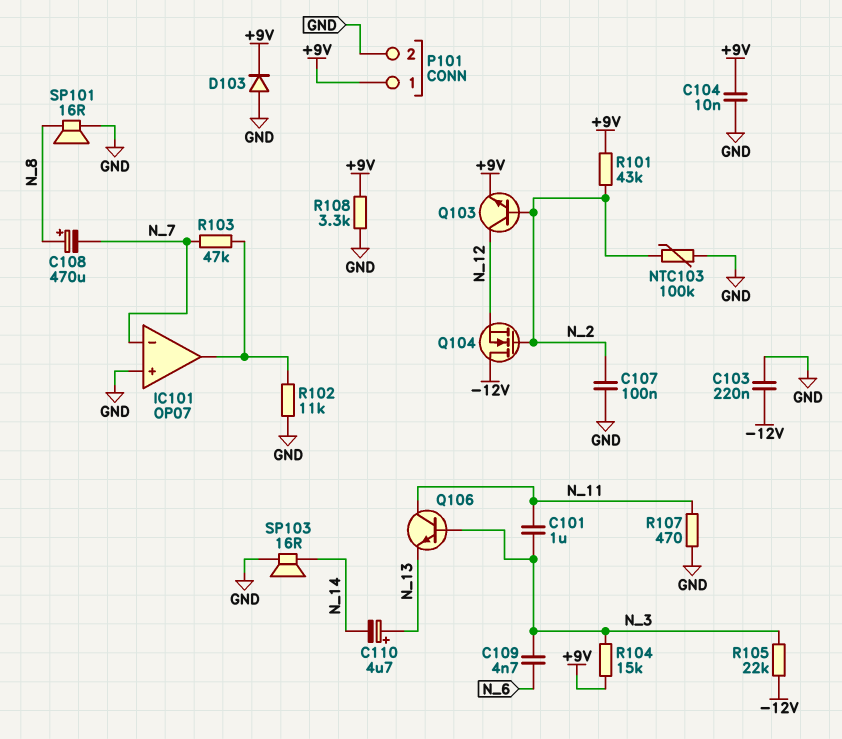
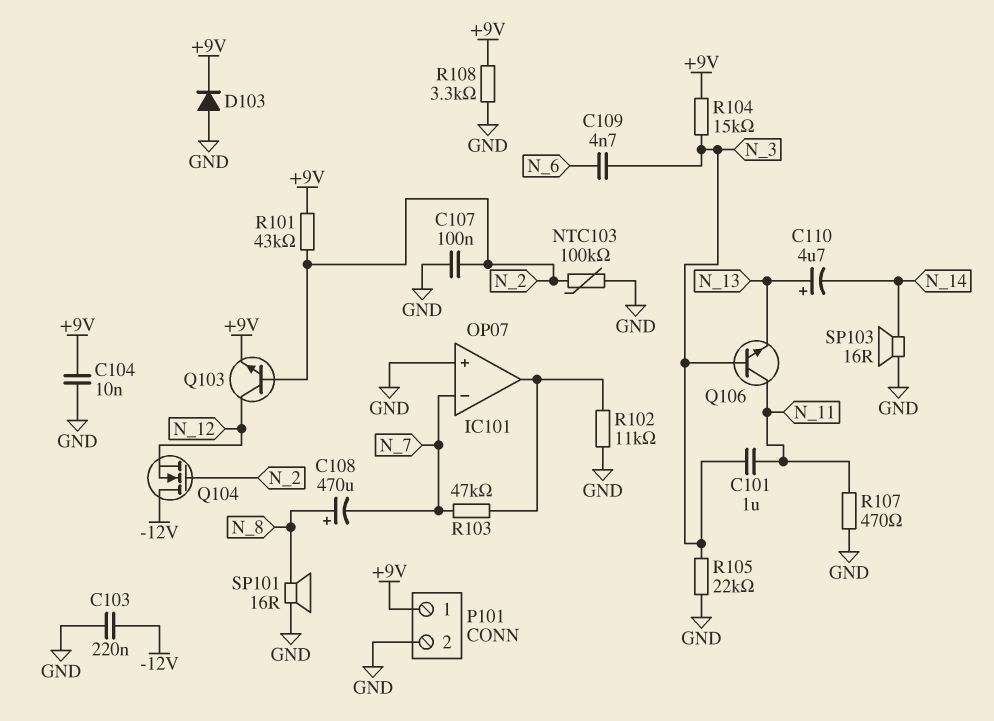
R105: 22k (-12V, N_3) -> 22k (GND, N_3)

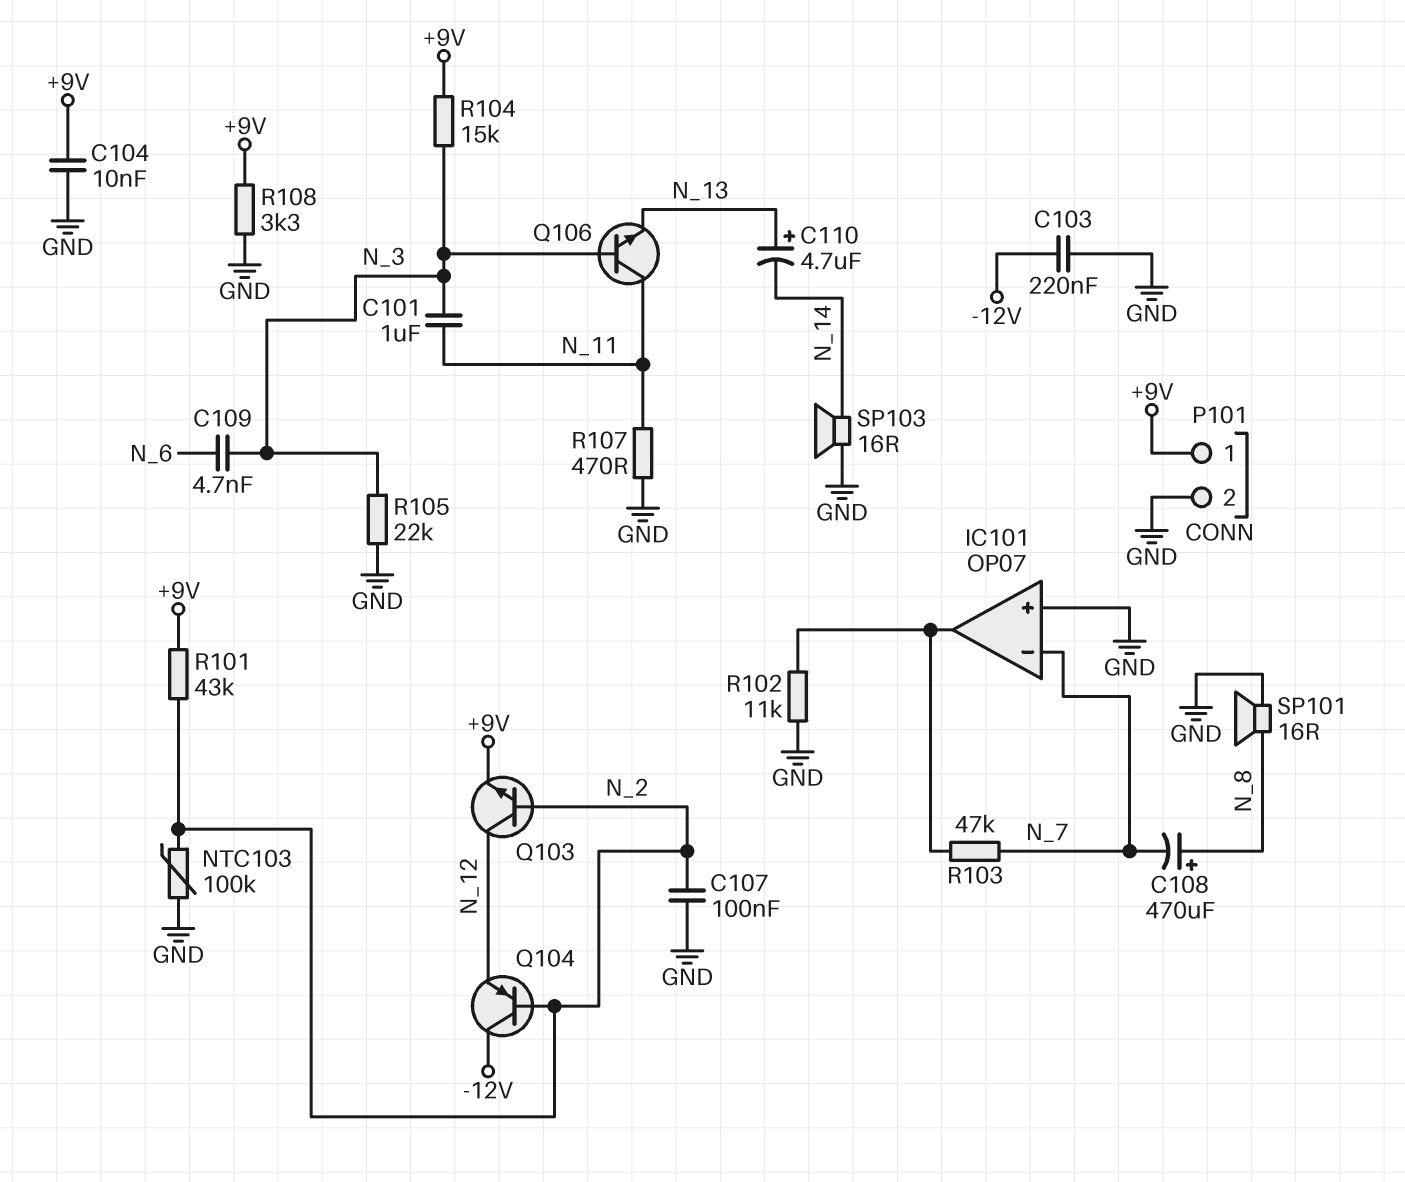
D103: diode (A GND, K +9V) -> none
Q104: NMOS (G N_2, D -12V, S N_12) -> PNP (B N_2, C -12V, E N_12)

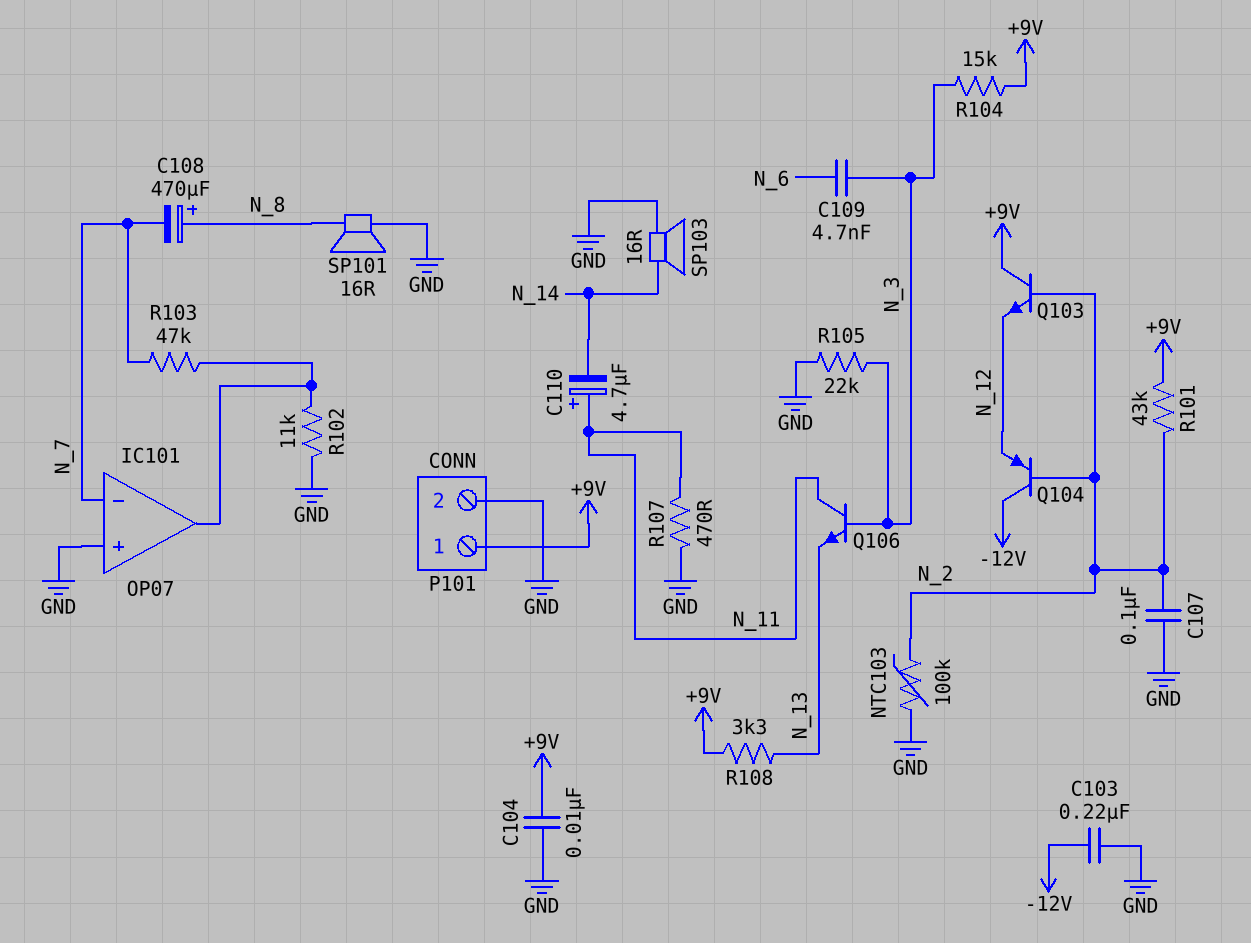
C101: 1uF (N_3, N_11) -> none
C110: 4.7uF (plus N_13, minus N_14) -> 4.7uF (plus N_11, minus N_14)
Q103: NPN (B N_2, C N_12, E +9V) -> NPN (B N_2, C +9V, E N_12)
R108: 3.3k (+9V, GND) -> 3.3k (+9V, N_13)

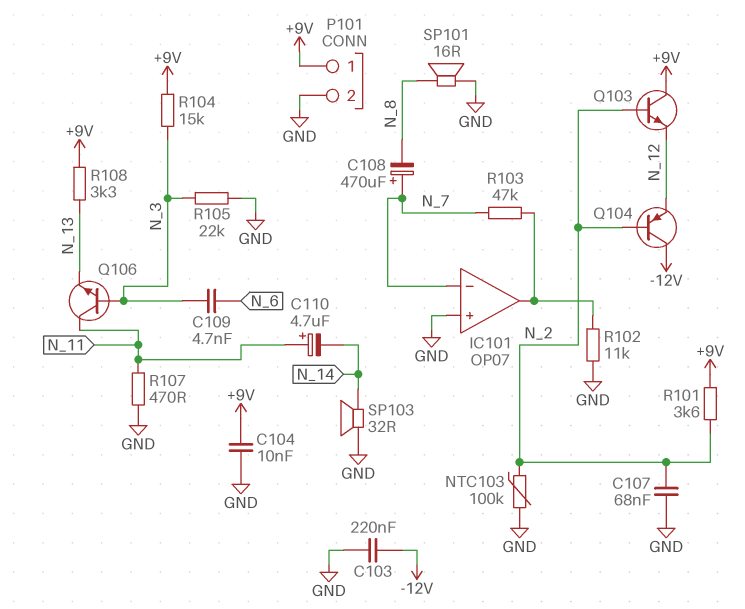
C107: 100nF (GND, N_2) -> 68nF (GND, N_2)
C108: 470uF (plus N_8, minus N_7) -> 470uF (plus N_7, minus N_8)
R101: 43k (+9V, N_2) -> 3.6k (+9V, N_2)
SP103: speaker 16R (GND, N_14) -> speaker 32R (GND, N_14)

